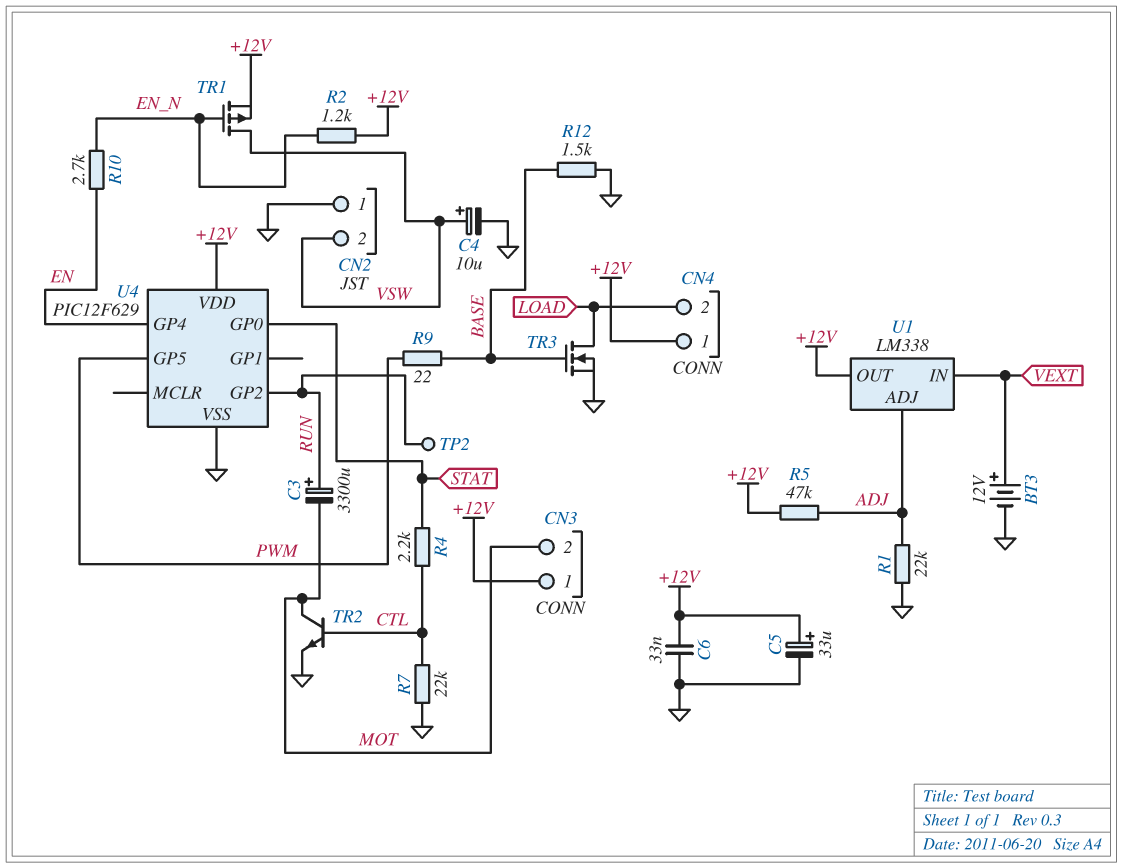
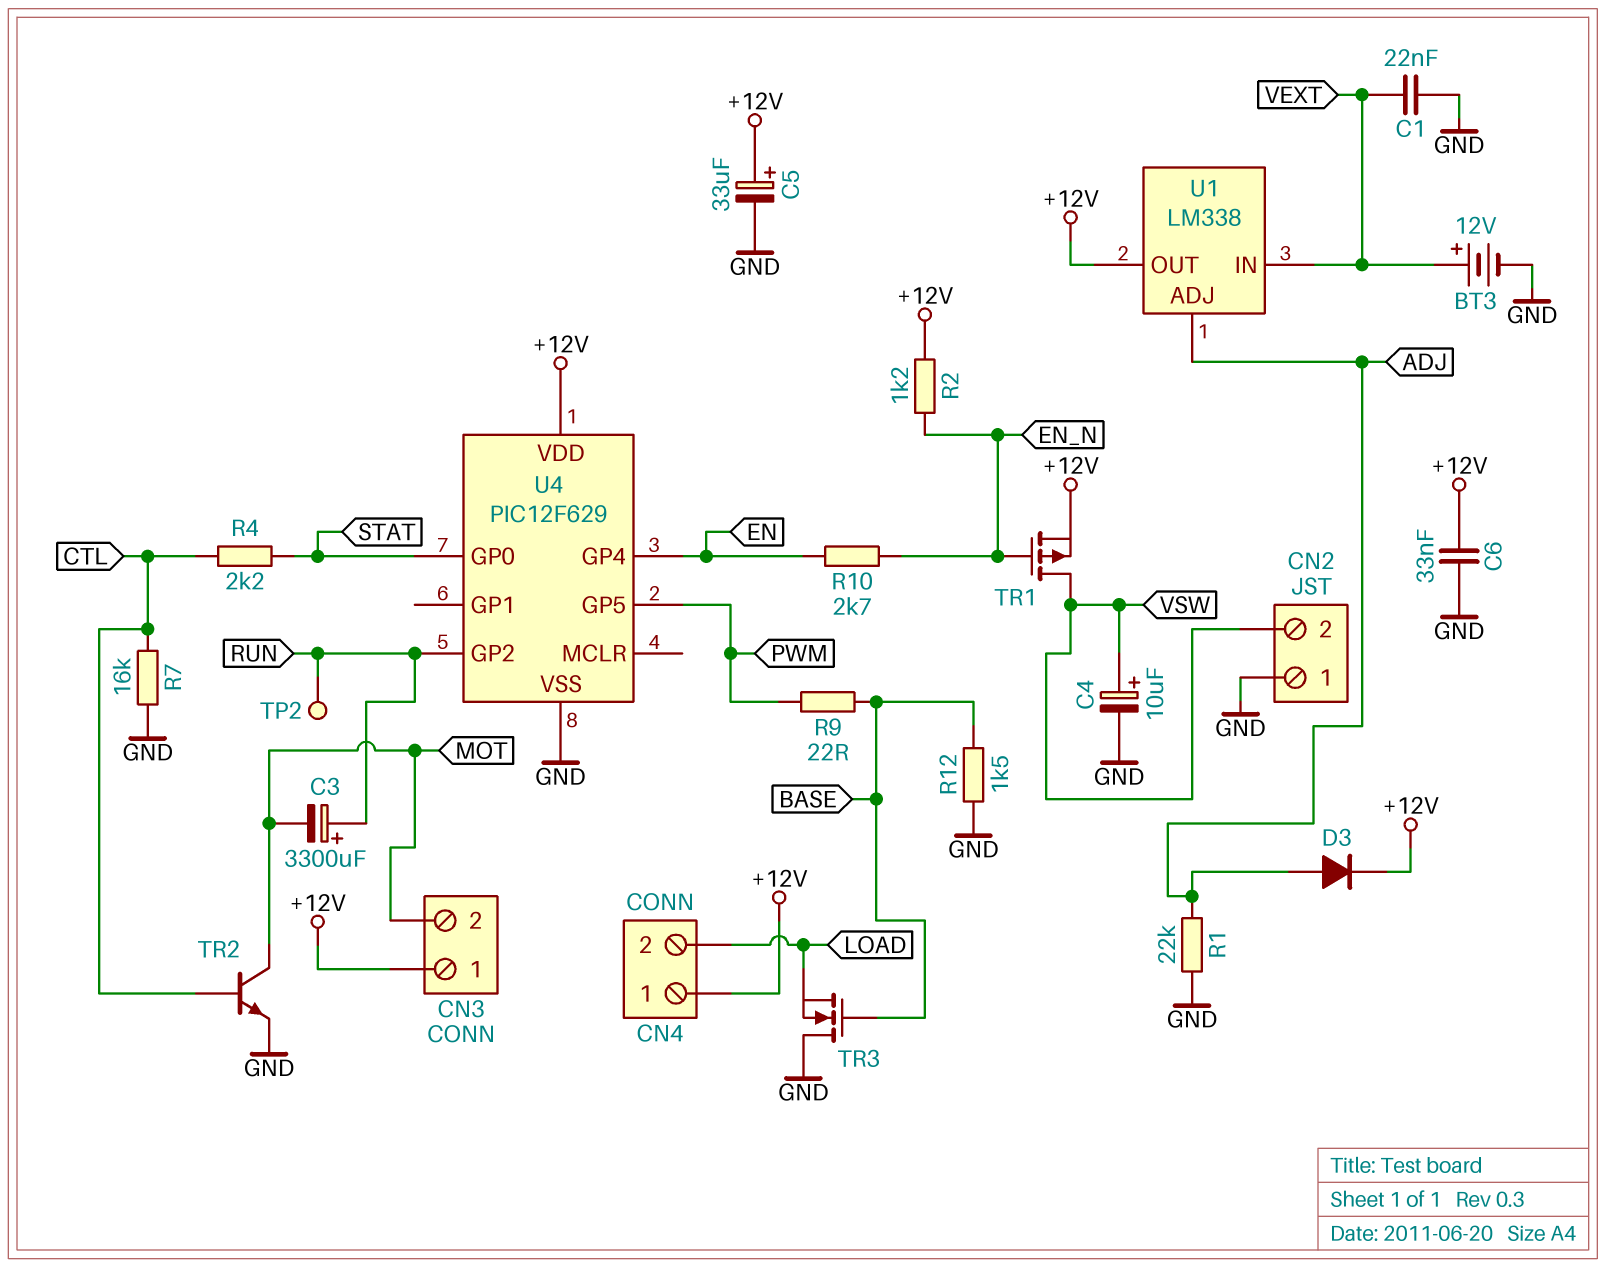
C1: none -> 22nF (GND, VEXT)
D3: none -> diode (A ADJ, K +12V)
R5: 47k (+12V, ADJ) -> none
R7: 22k (CTL, GND) -> 16k (CTL, GND)
TR3: NMOS (G BASE, D LOAD, S GND) -> NMOS (G BASE, D GND, S LOAD)

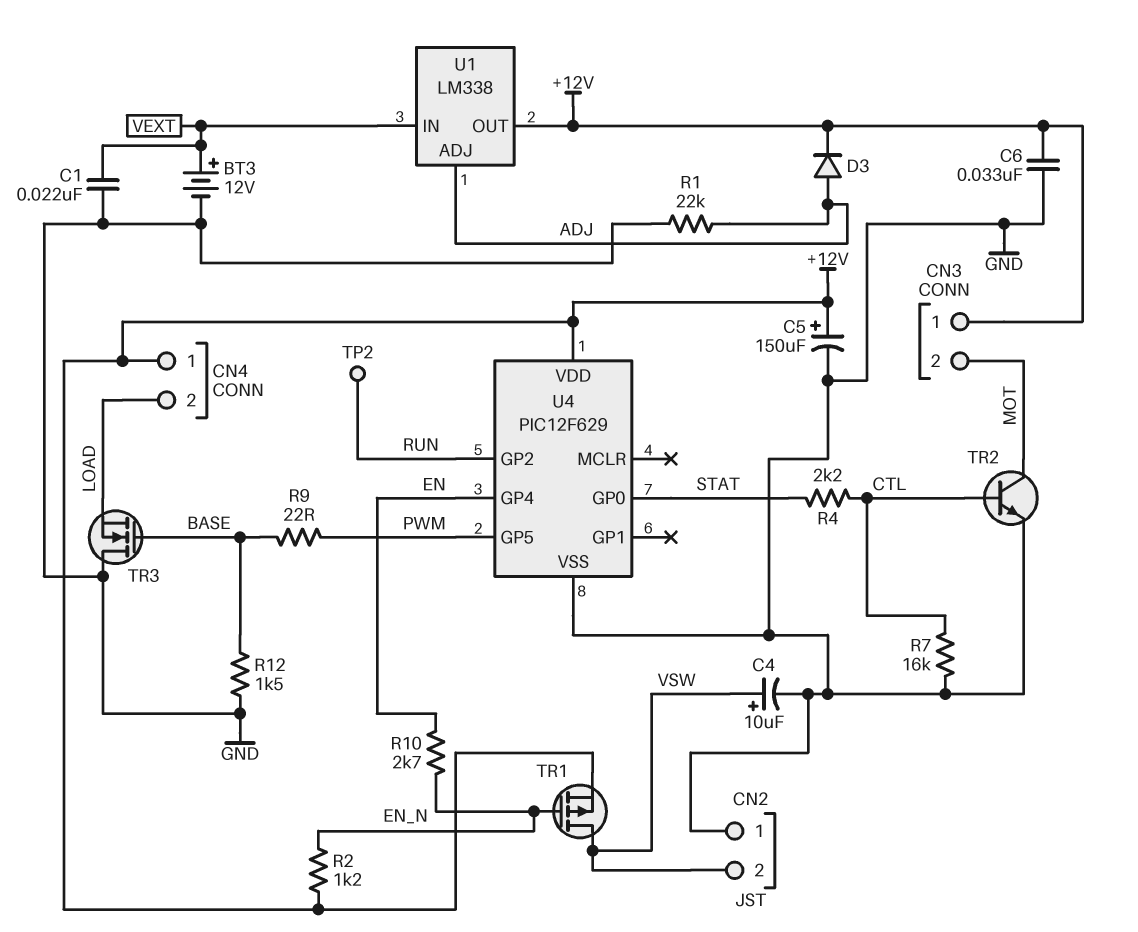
C3: 3300uF (plus RUN, minus MOT) -> none
C5: 33uF (plus +12V, minus GND) -> 150uF (plus +12V, minus GND)

